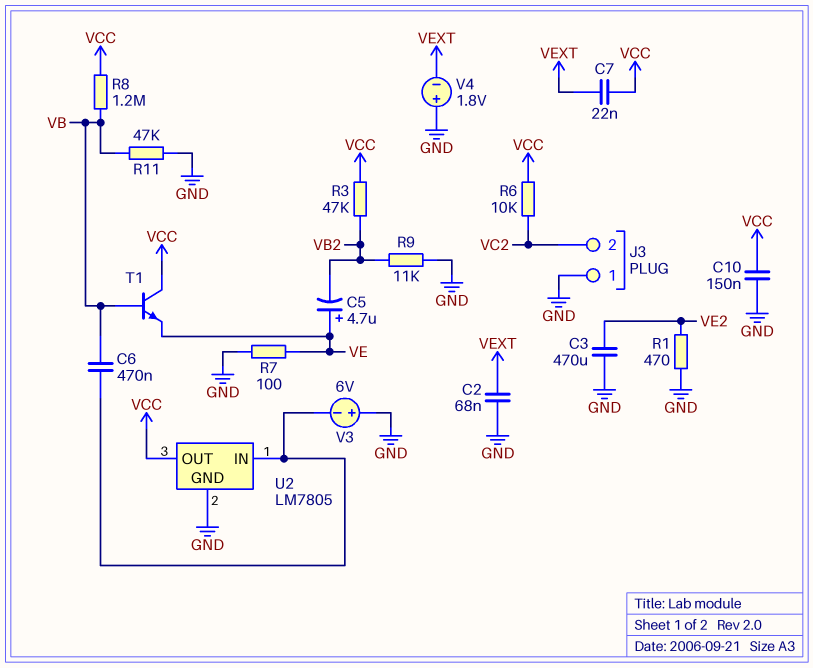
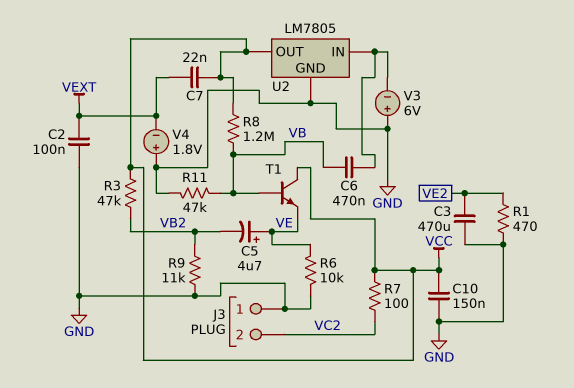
C2: 68nF (GND, VEXT) -> 100nF (GND, VEXT)
R6: 10k (VC2, VCC) -> 10k (GND, VE)
R7: 100 (GND, VE) -> 100 (VC2, VCC)

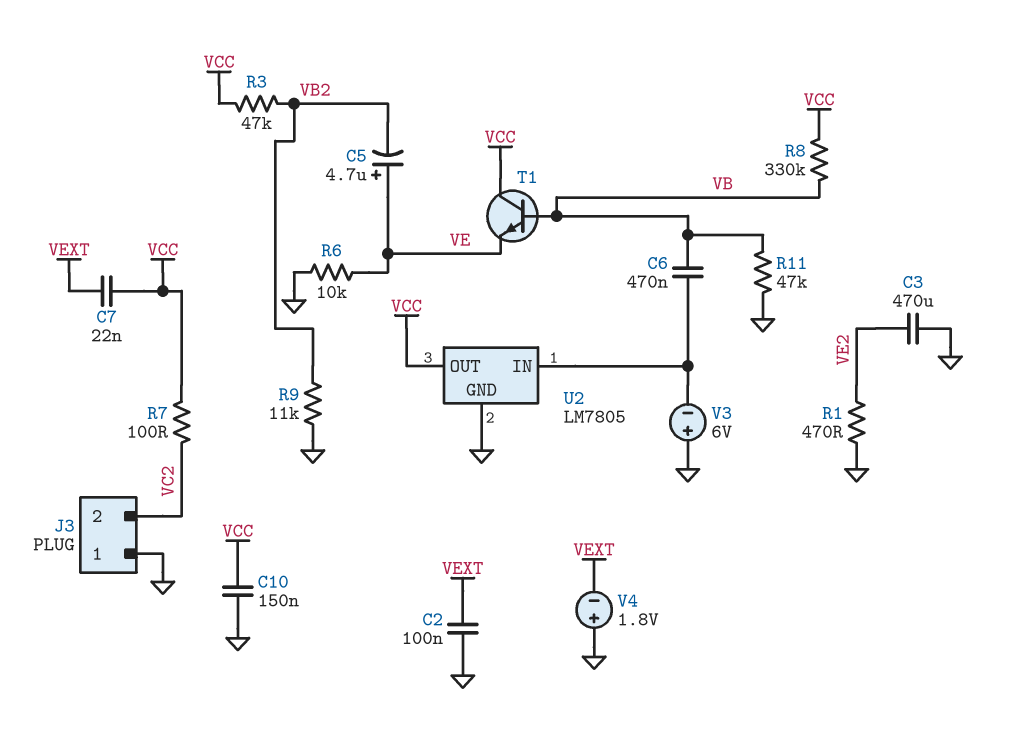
R8: 1.2M (VB, VCC) -> 330k (VB, VCC)

